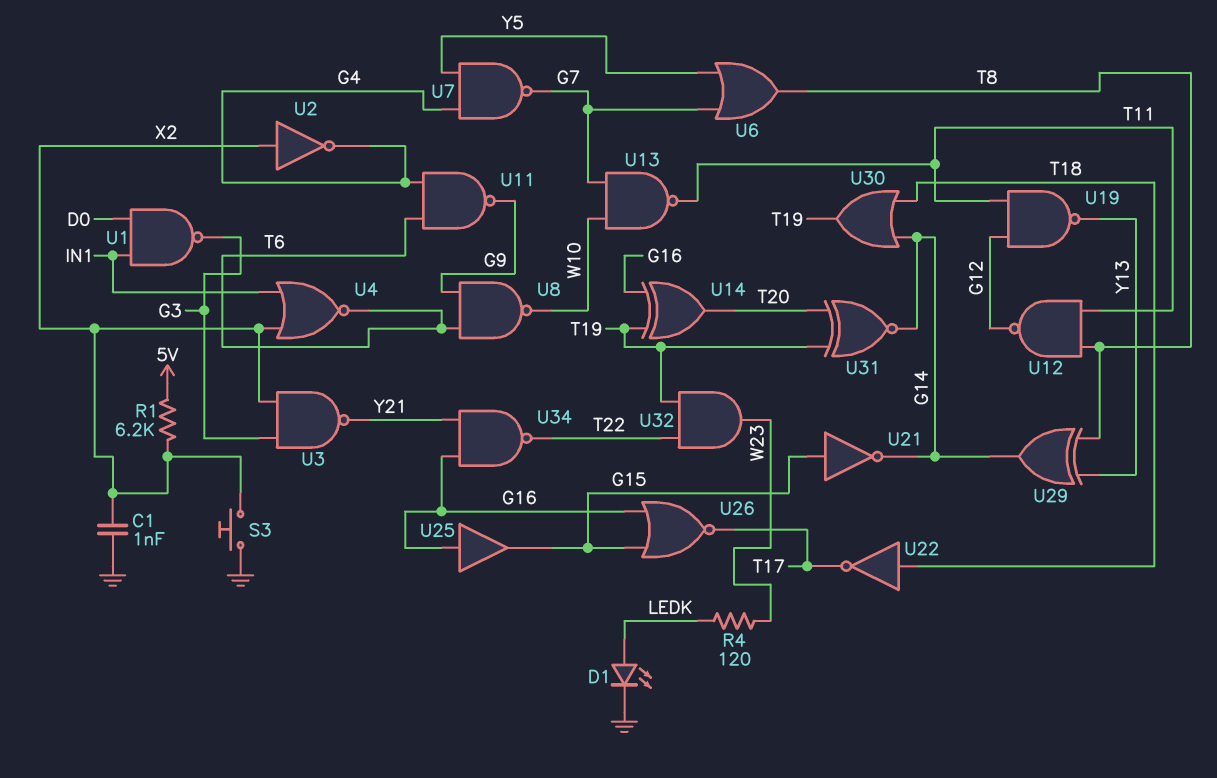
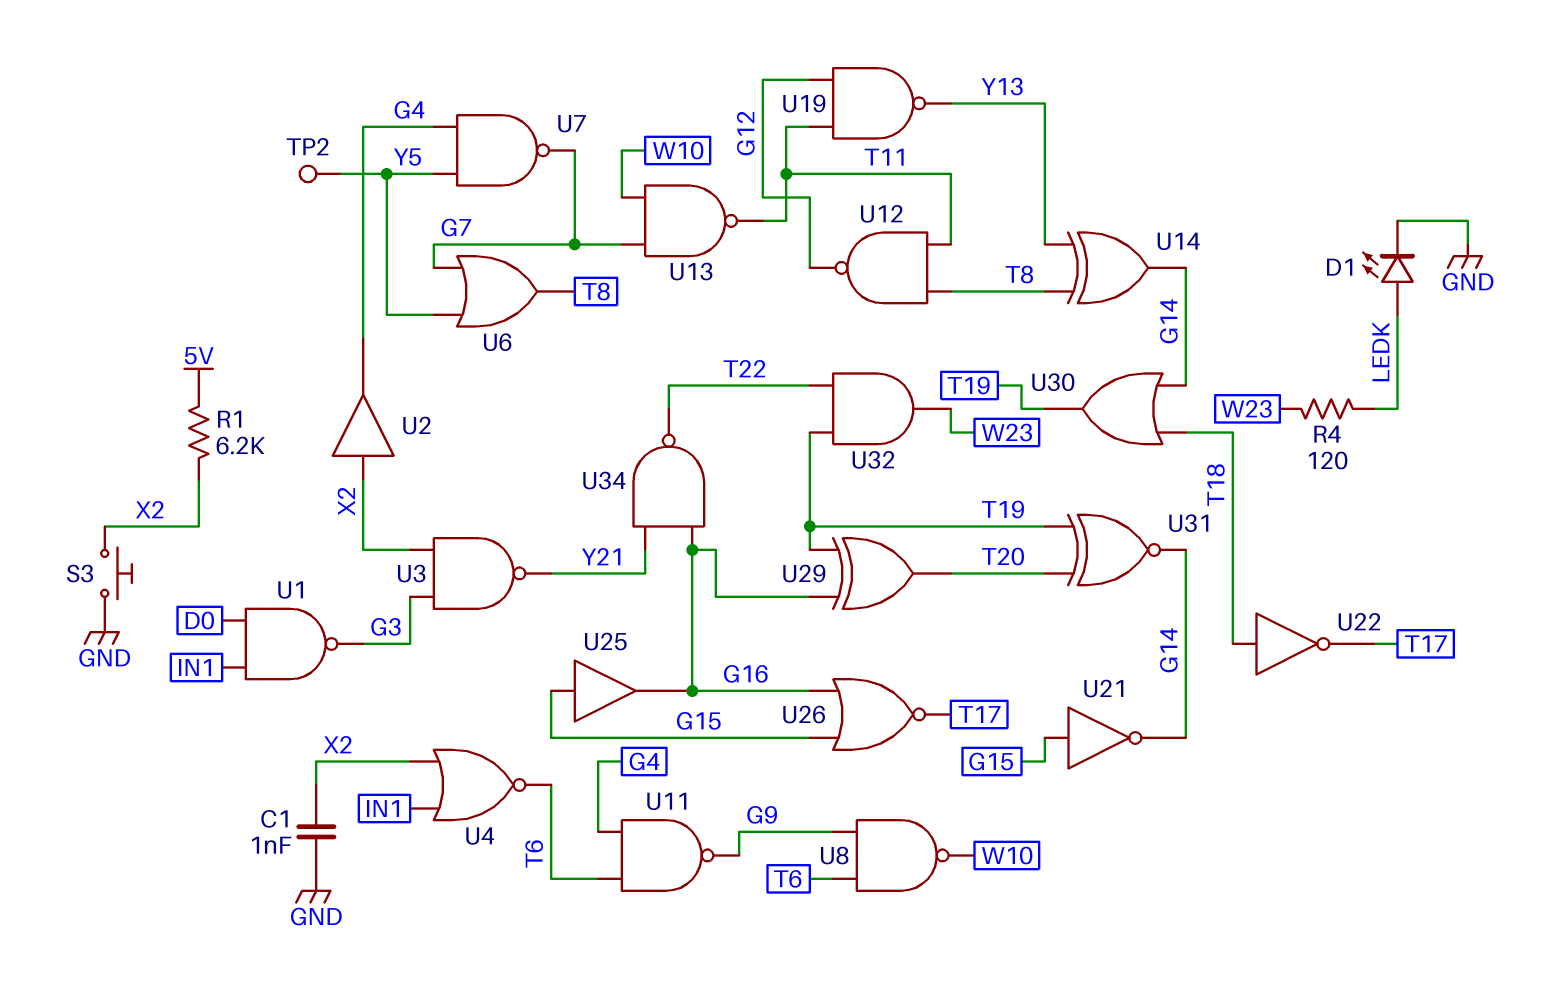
TP2: none -> test point (Y5)
U2: NOT (in X2, out G4) -> buffer (in X2, out G4)
U14: XOR (in G16, in T19, out T20) -> XOR (in T8, in Y13, out G14)
U25: buffer (in G16, out G15) -> buffer (in G15, out G16)
U29: XOR (in T8, in Y13, out G14) -> XOR (in G16, in T19, out T20)

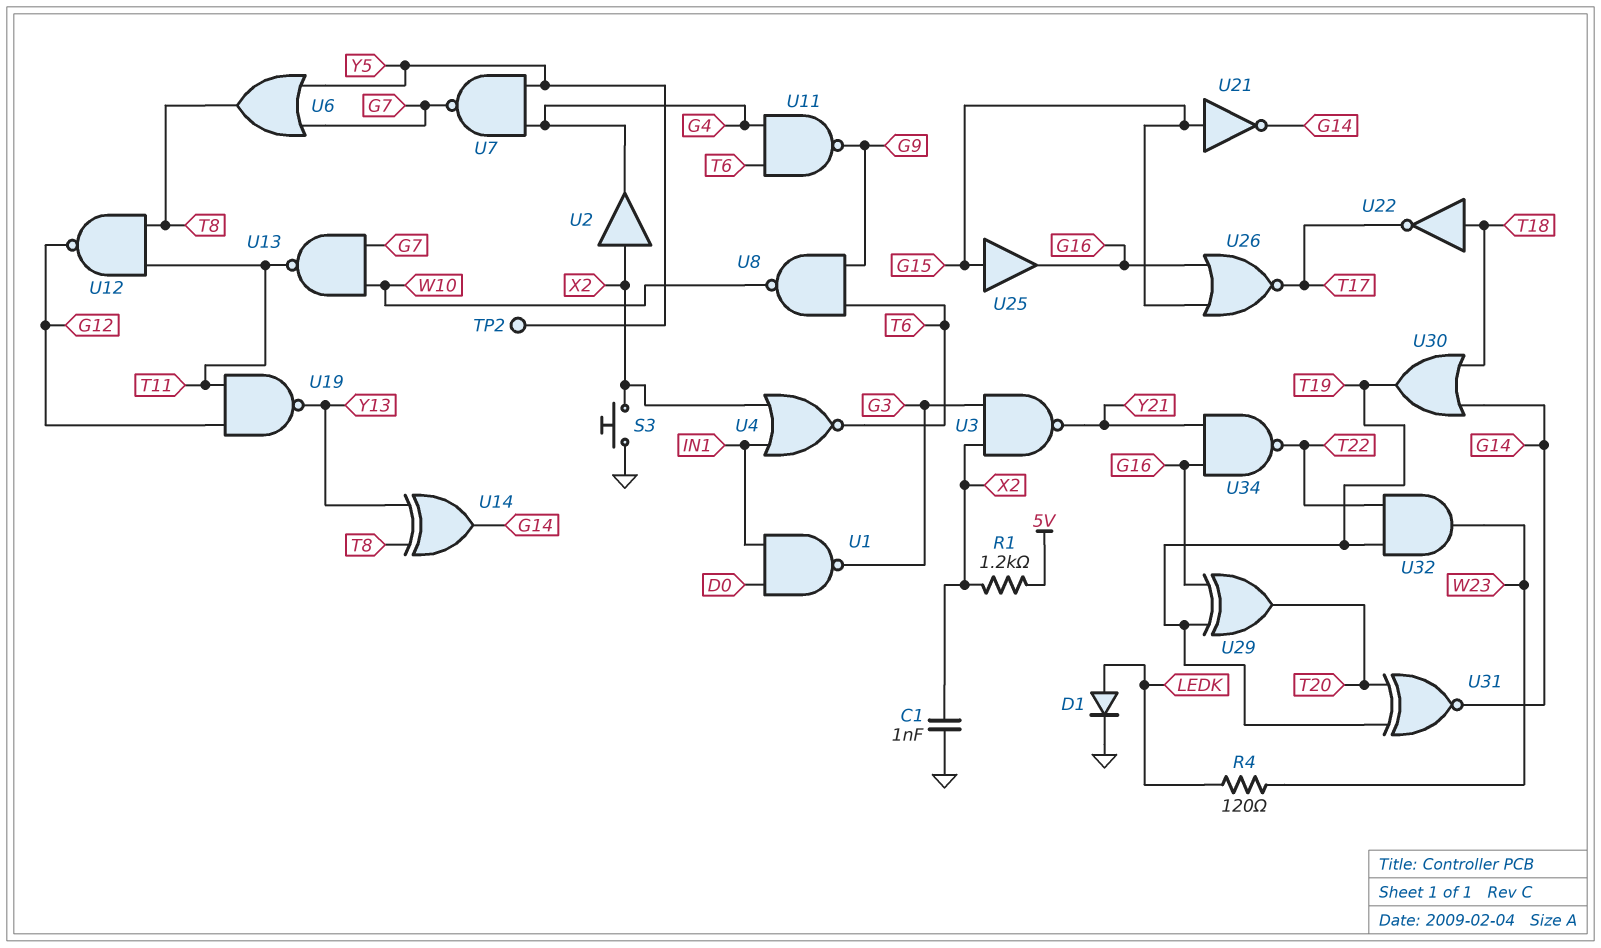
D1: LED (A LEDK, K GND) -> diode (A LEDK, K GND)
R1: 6.2k (5V, X2) -> 1.2k (5V, X2)

